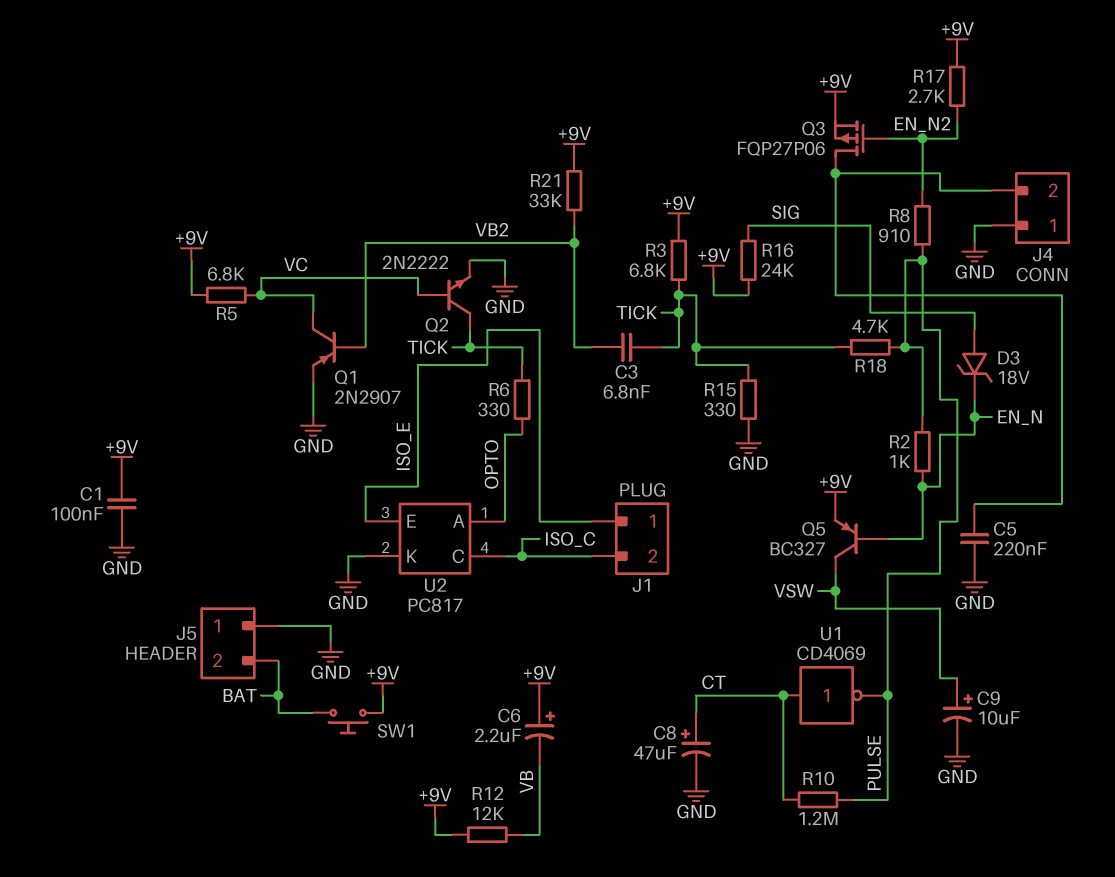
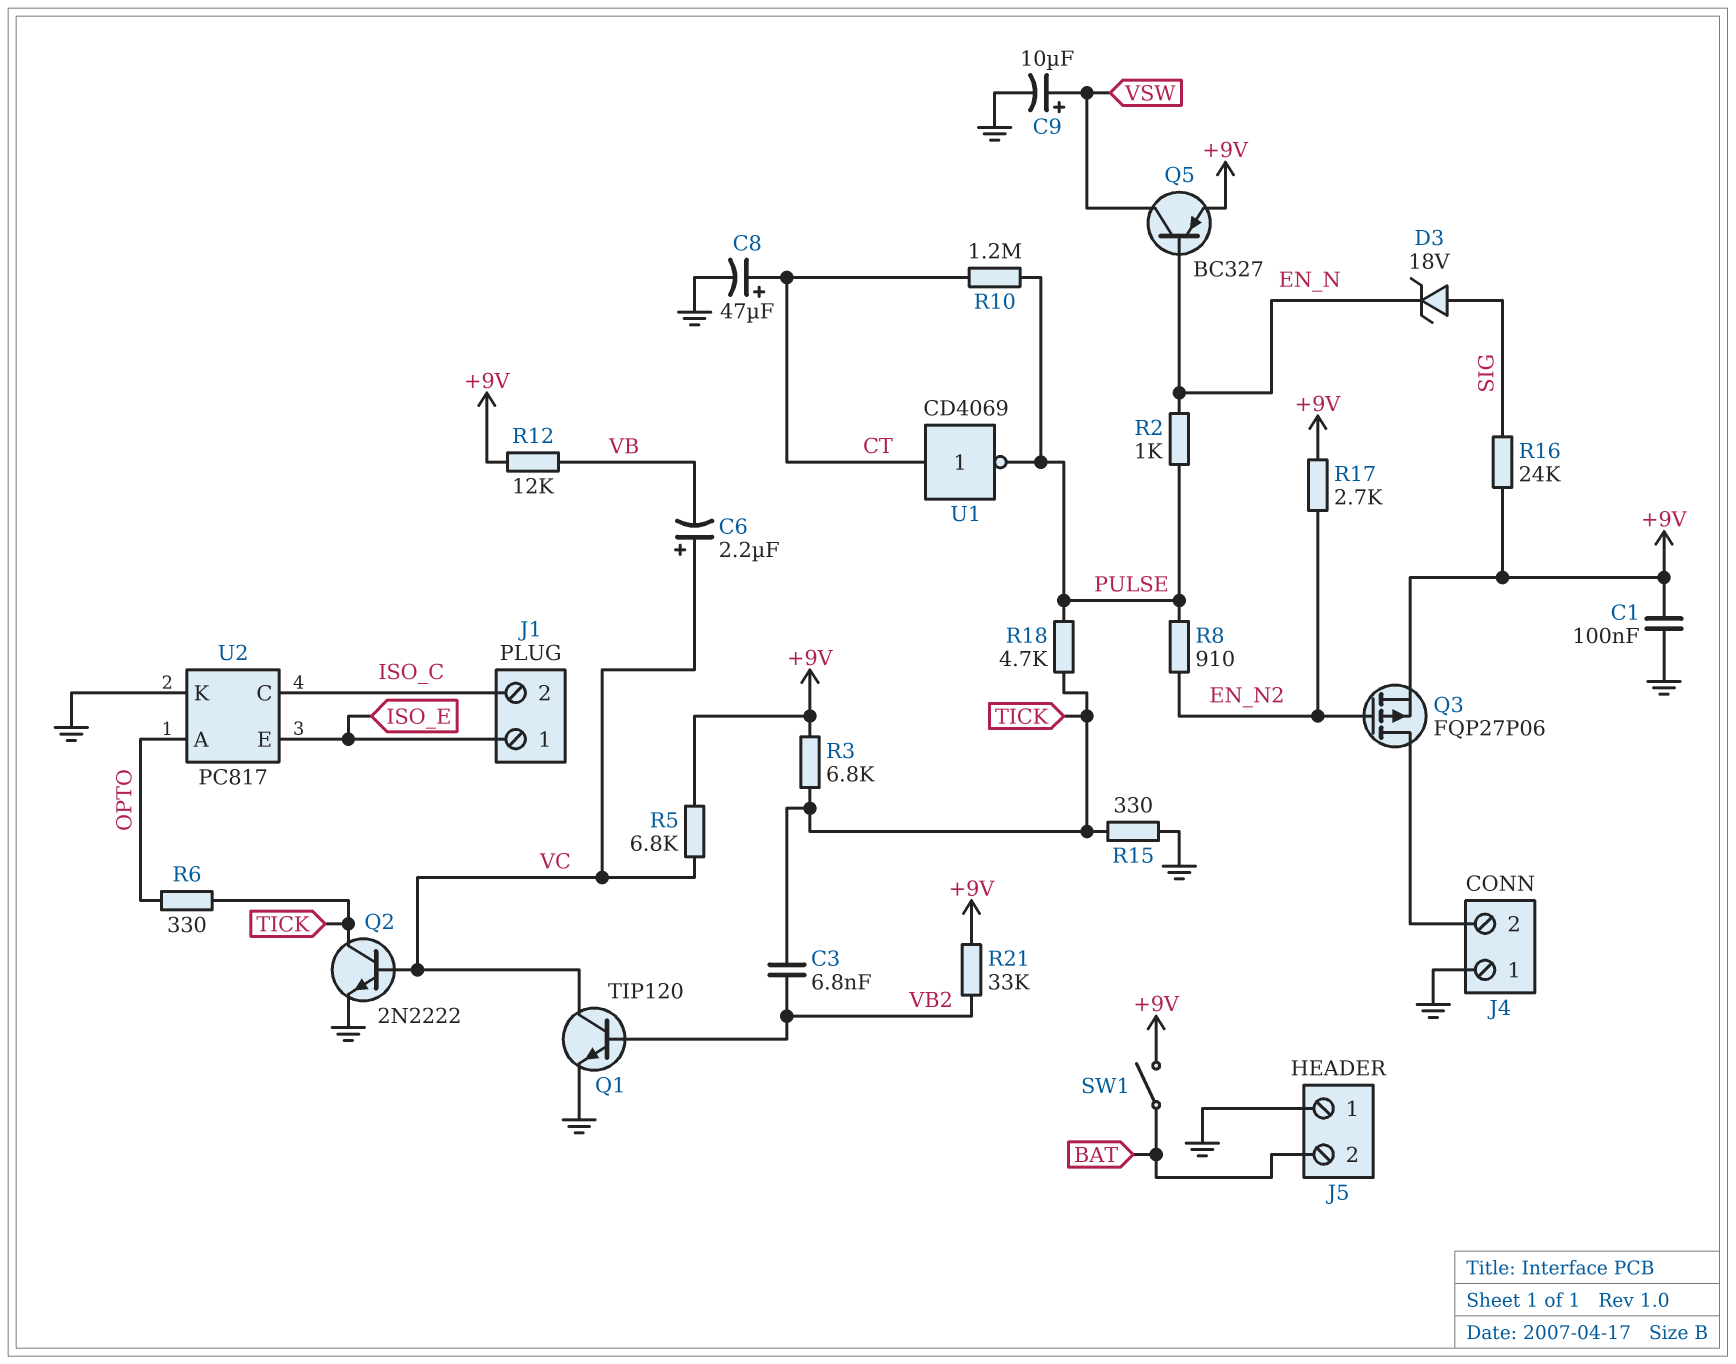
C5: 220nF (GND, J4/2) -> none
C6: 2.2uF (plus +9V, minus VB) -> 2.2uF (plus VC, minus VB)
Q1: PNP 2N2907 (B VB2, C VC, E GND) -> NPN TIP120 (B VB2, C VC, E GND)
SW1: button (+9V, BAT) -> switch (+9V, BAT)

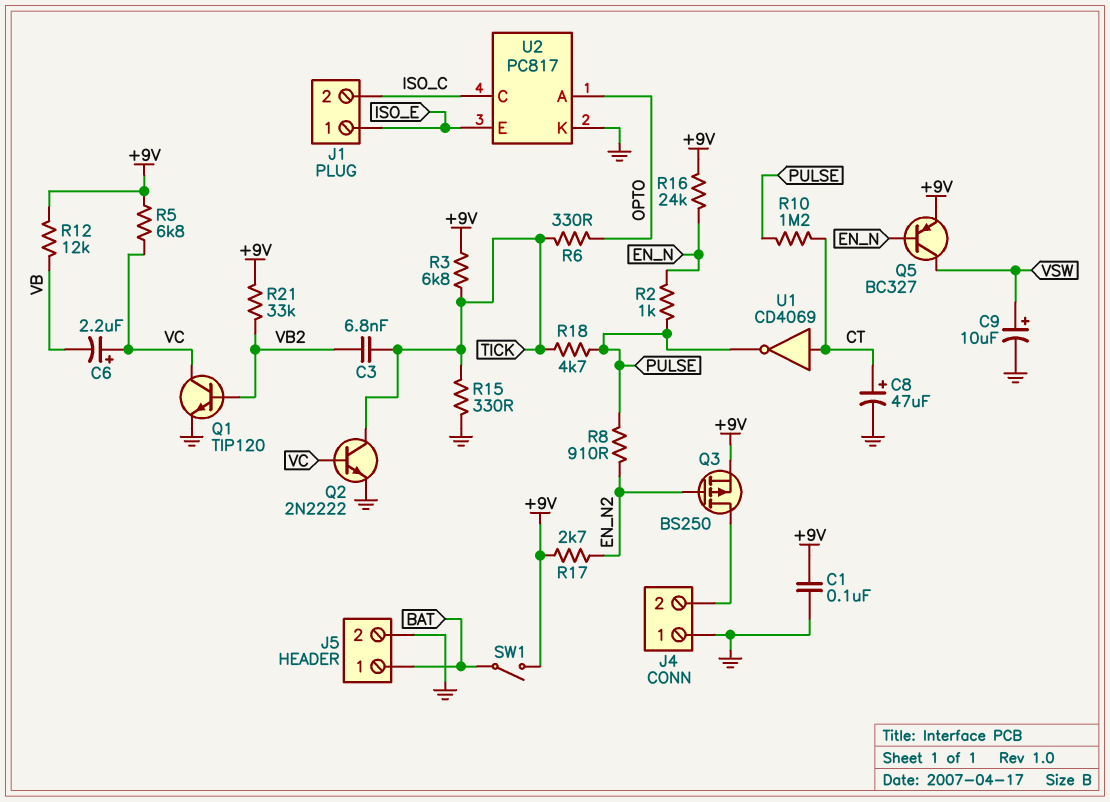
D3: zener 18V (A SIG, K EN_N) -> none
J5 pin 1: GND -> BAT
J5 pin 2: BAT -> GND
Q3: PMOS FQP27P06 (G EN_N2, D J4/2, S +9V) -> PMOS BS250 (G EN_N2, D J4/2, S +9V)
R16: 24k (+9V, SIG) -> 24k (+9V, EN_N)

